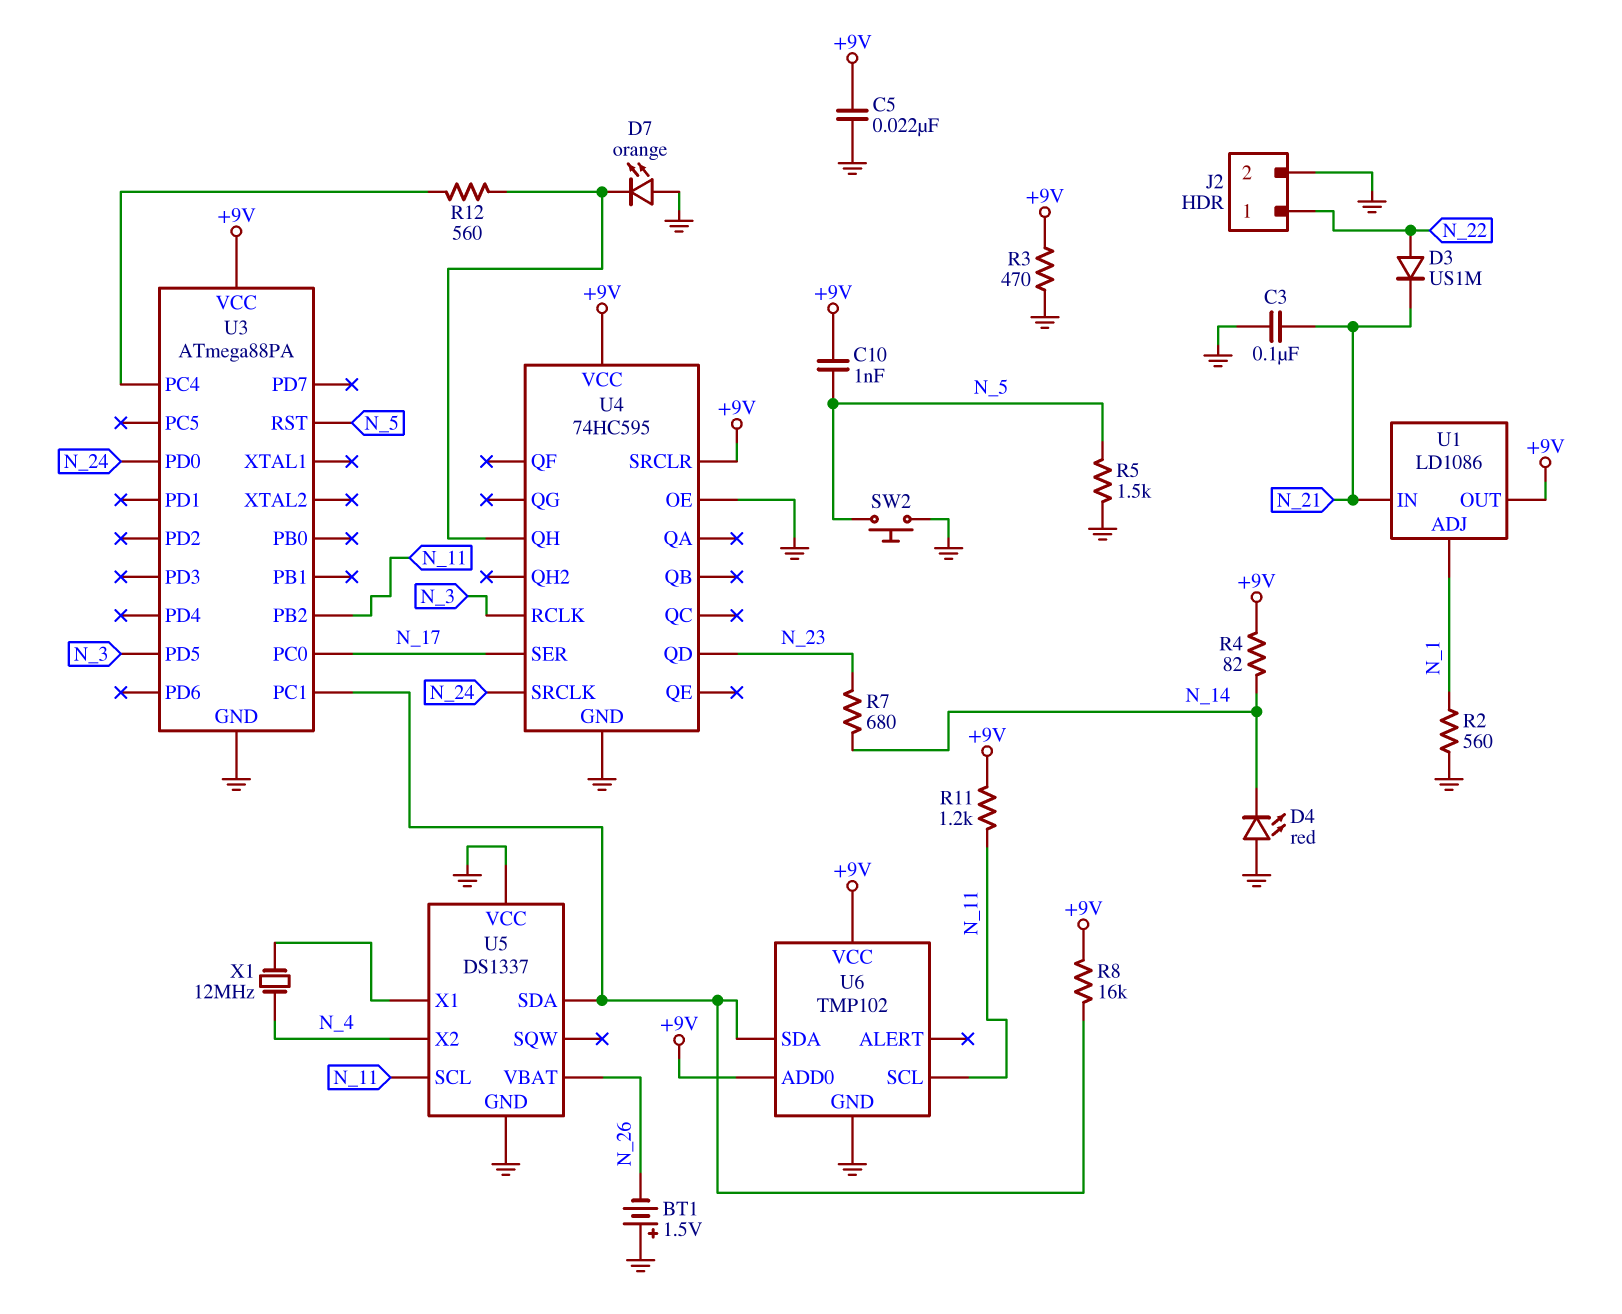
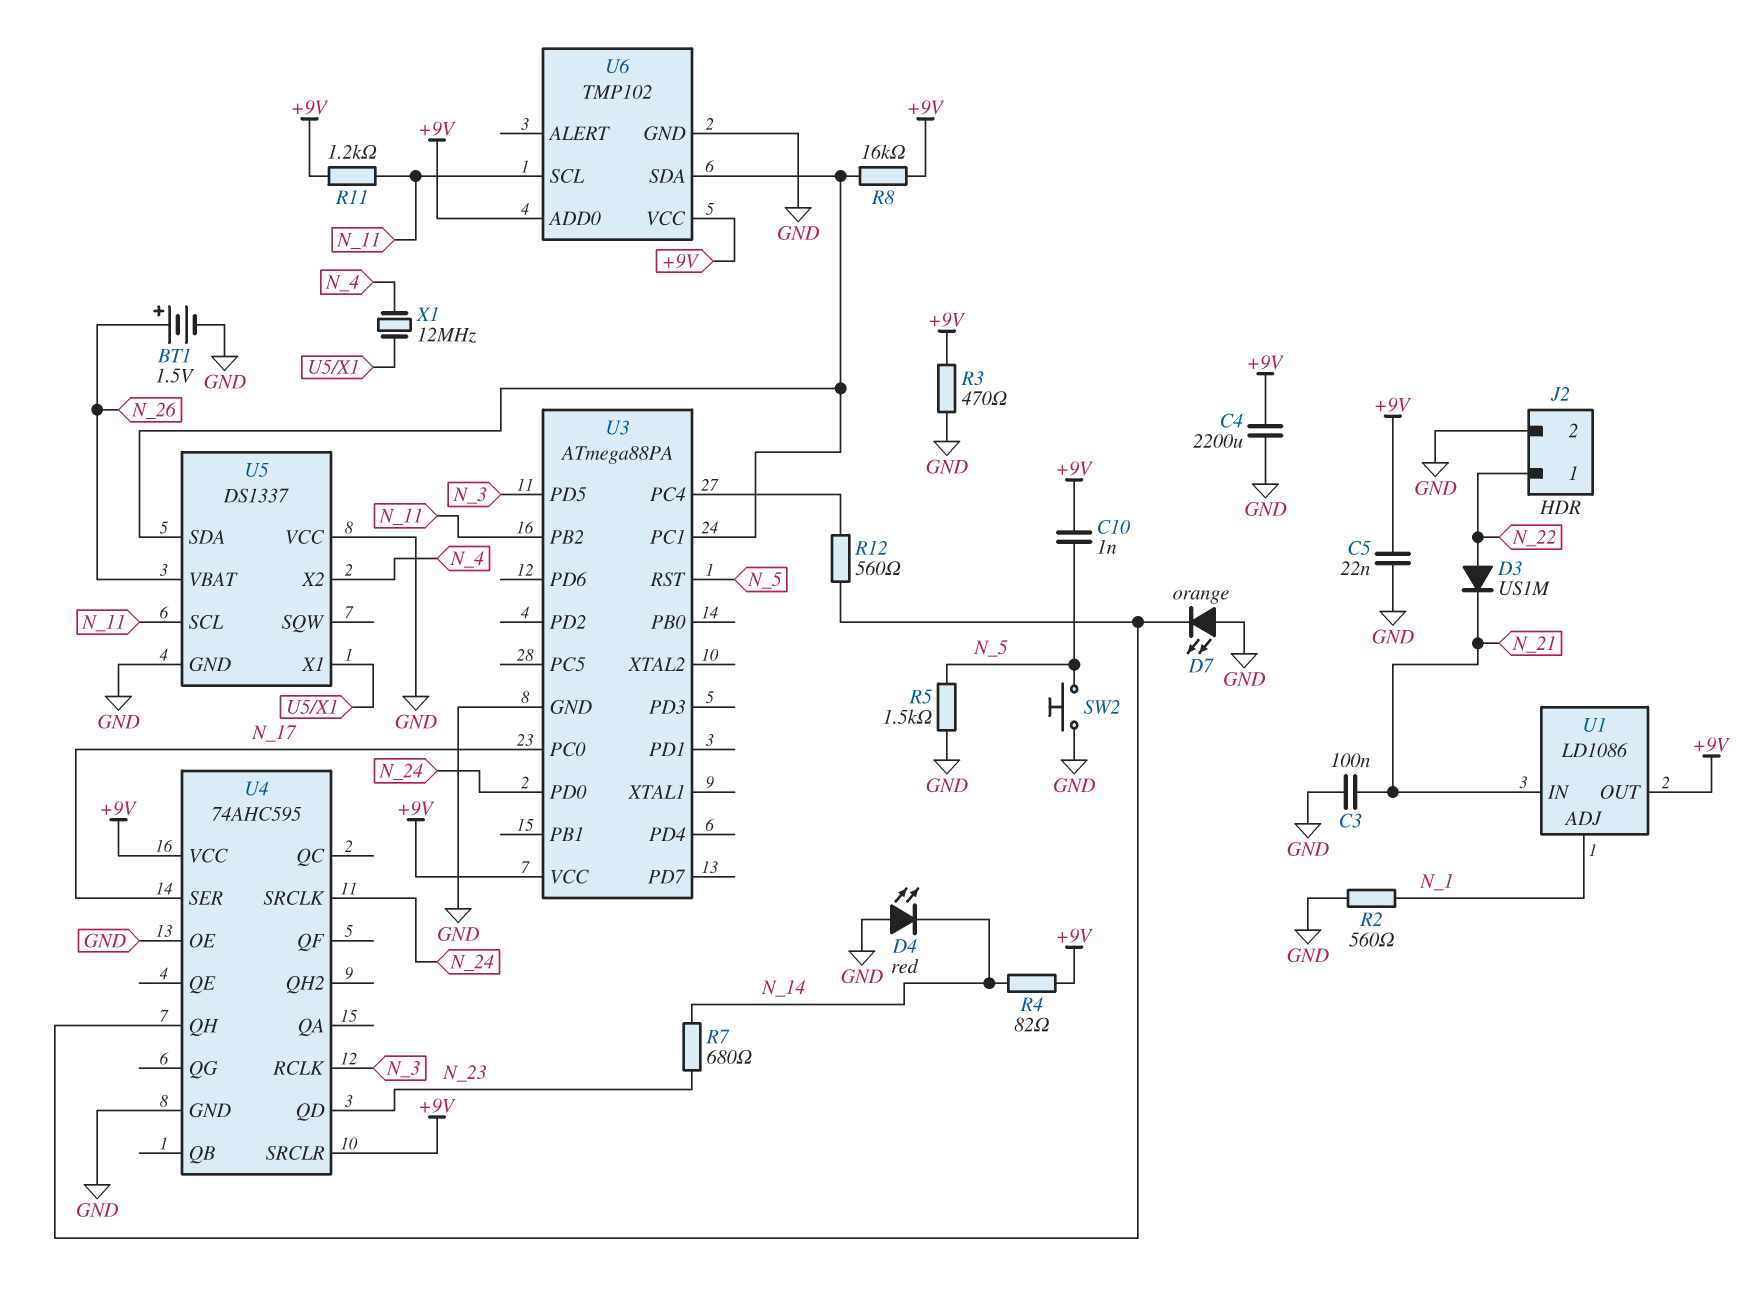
BT1: 1.5V (plus GND, minus N_26) -> 1.5V (plus N_26, minus GND)
C4: none -> 2200uF (+9V, GND)
U4: 74HC595 -> 74AHC595

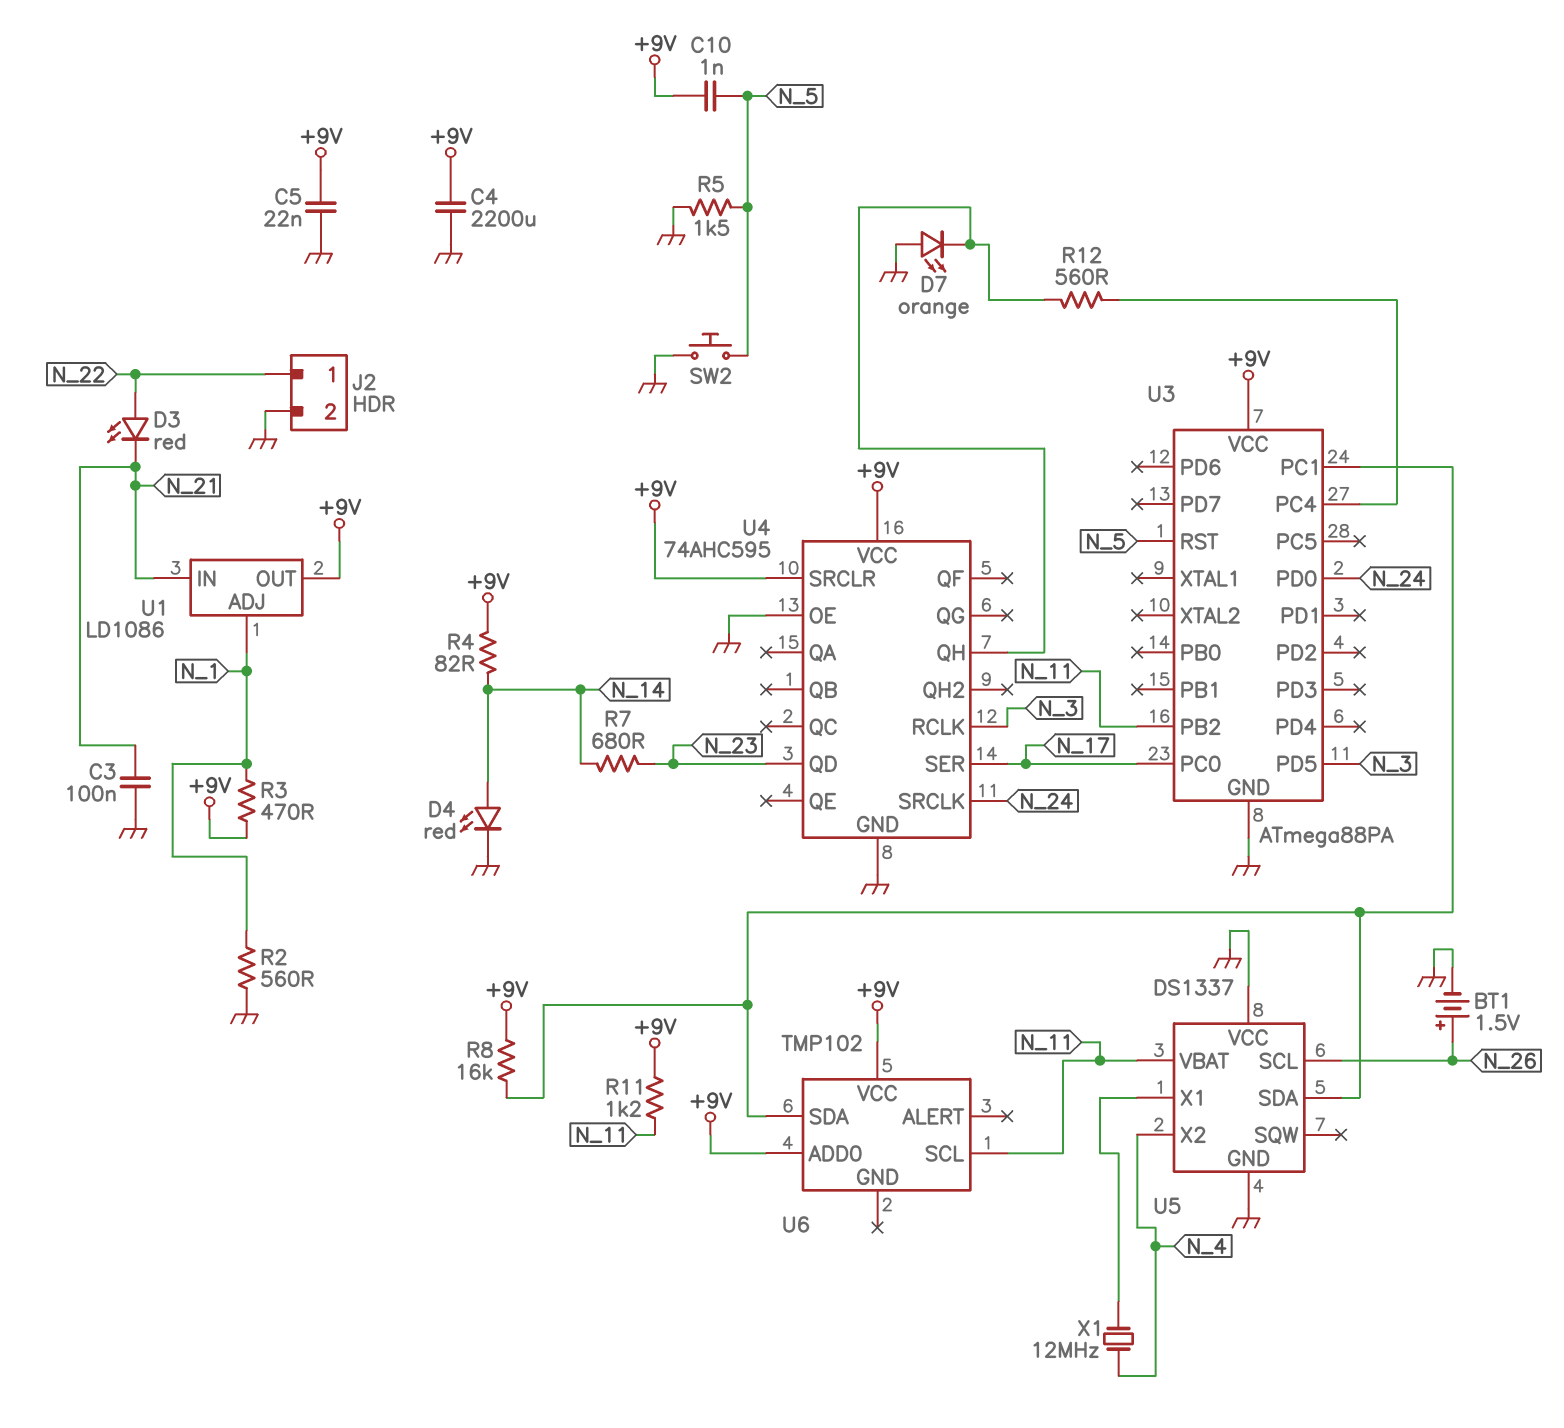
D3: diode US1M (A N_22, K N_21) -> LED red (A N_22, K N_21)
D4: LED red (A GND, K N_14) -> LED red (A N_14, K GND)
R3: 470 (+9V, GND) -> 470 (+9V, N_1)
U5 pin SCL: N_11 -> N_26
U5 pin VBAT: N_26 -> N_11
U6 pin GND: GND -> none

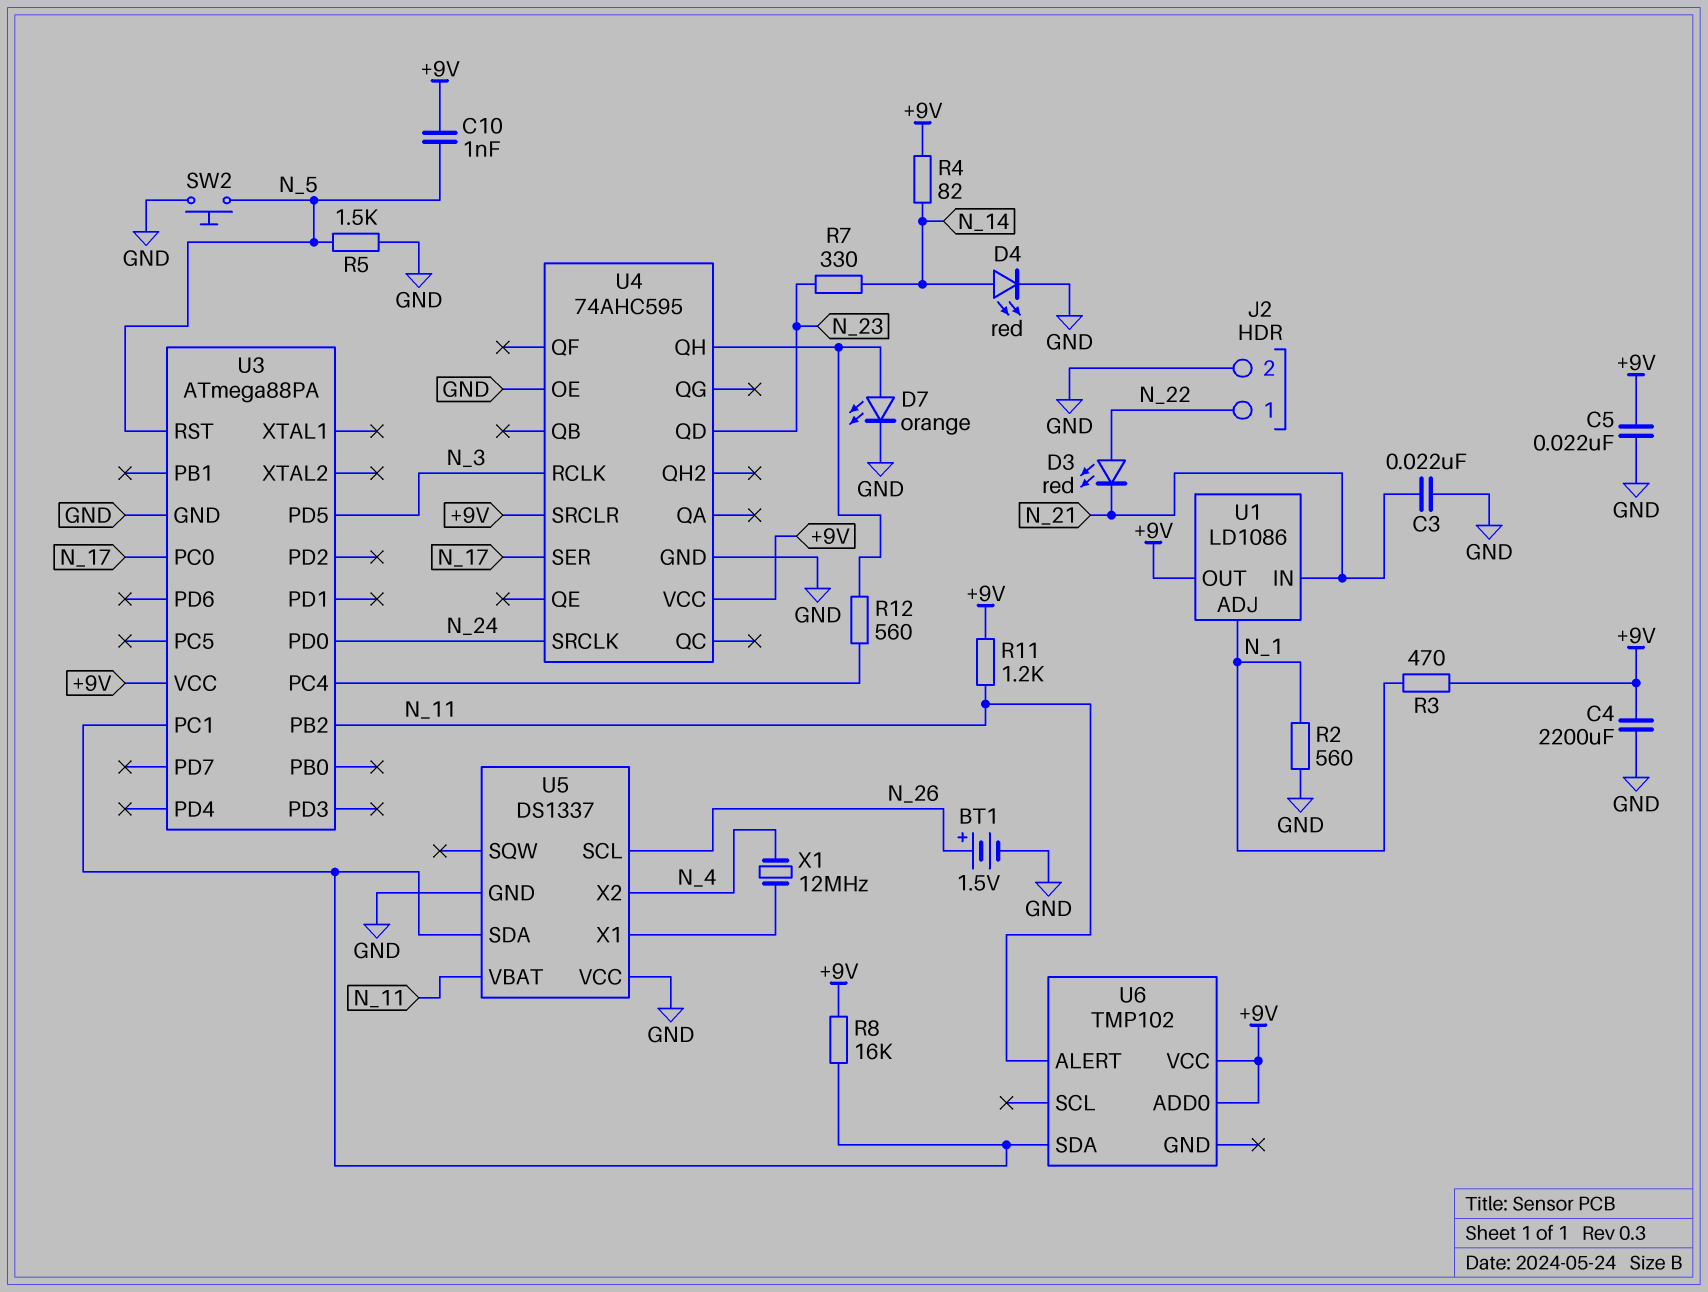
C3: 100nF (GND, N_21) -> 22nF (GND, N_21)
D7: LED orange (A GND, K U4/QH) -> LED orange (A U4/QH, K GND)
R7: 680 (N_14, N_23) -> 330 (N_14, N_23)
U6 pin ALERT: none -> N_11
U6 pin SCL: N_11 -> none

